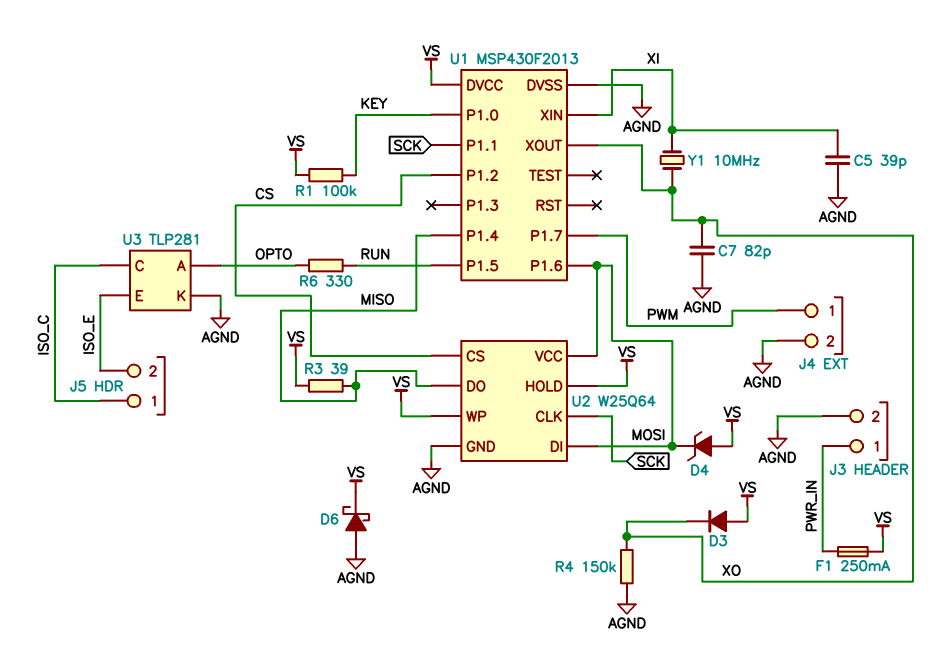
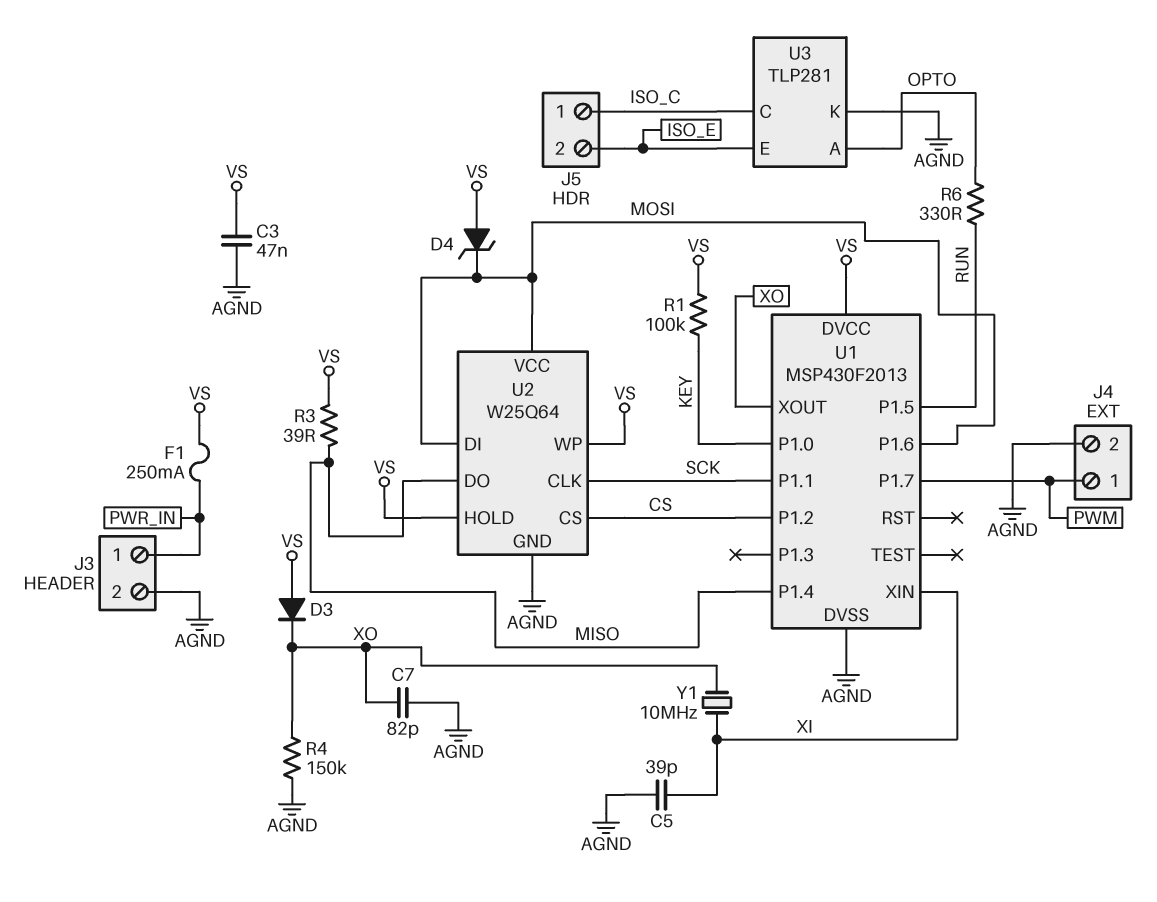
C3: none -> 47nF (AGND, VS)
D6: schottky (A AGND, K VS) -> none

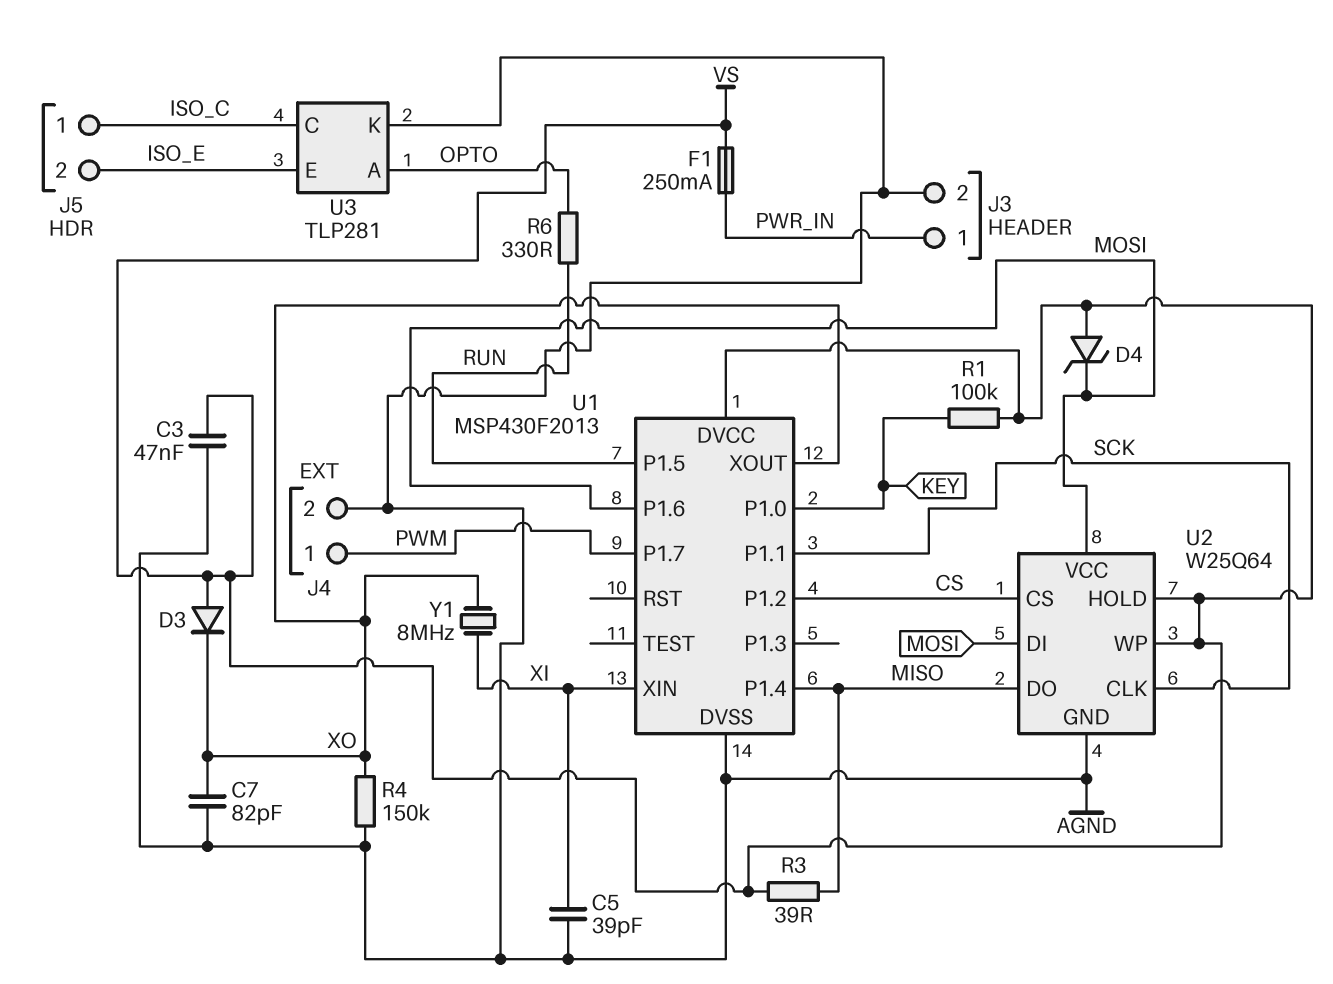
Y1: 10MHz (XI, XO) -> 8MHz (XI, XO)

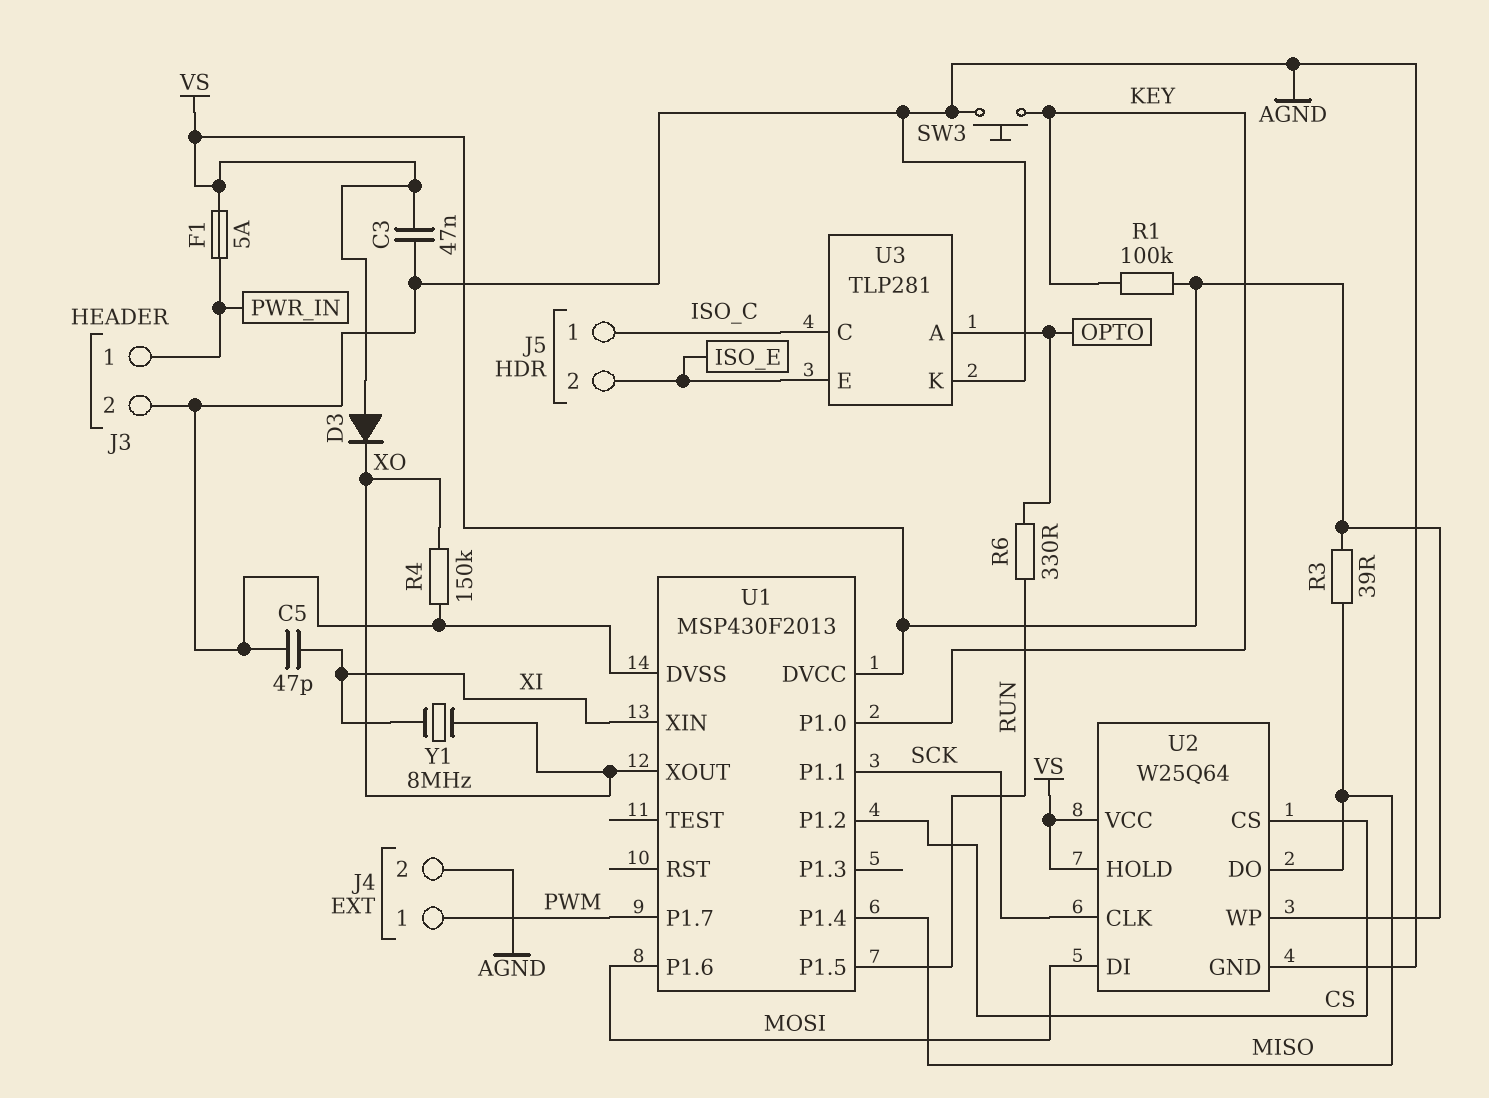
C5: 39pF (AGND, XI) -> 47pF (AGND, XI)
C7: 82pF (AGND, XO) -> none
D4: zener (A VS, K MOSI) -> none
F1: 250mA (PWR_IN, VS) -> 5A (PWR_IN, VS)
SW3: none -> button (AGND, KEY)
U2 pin VCC: MOSI -> VS

